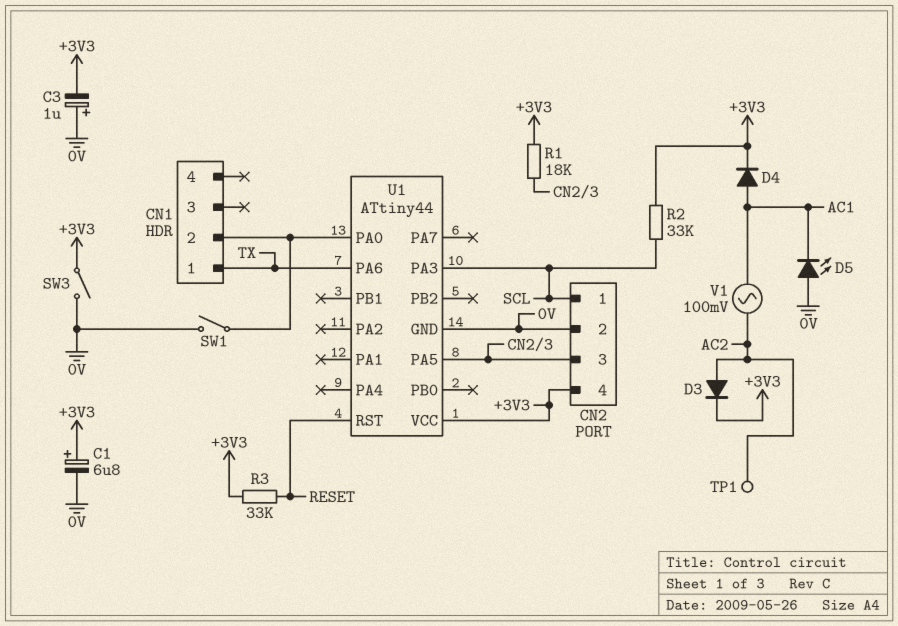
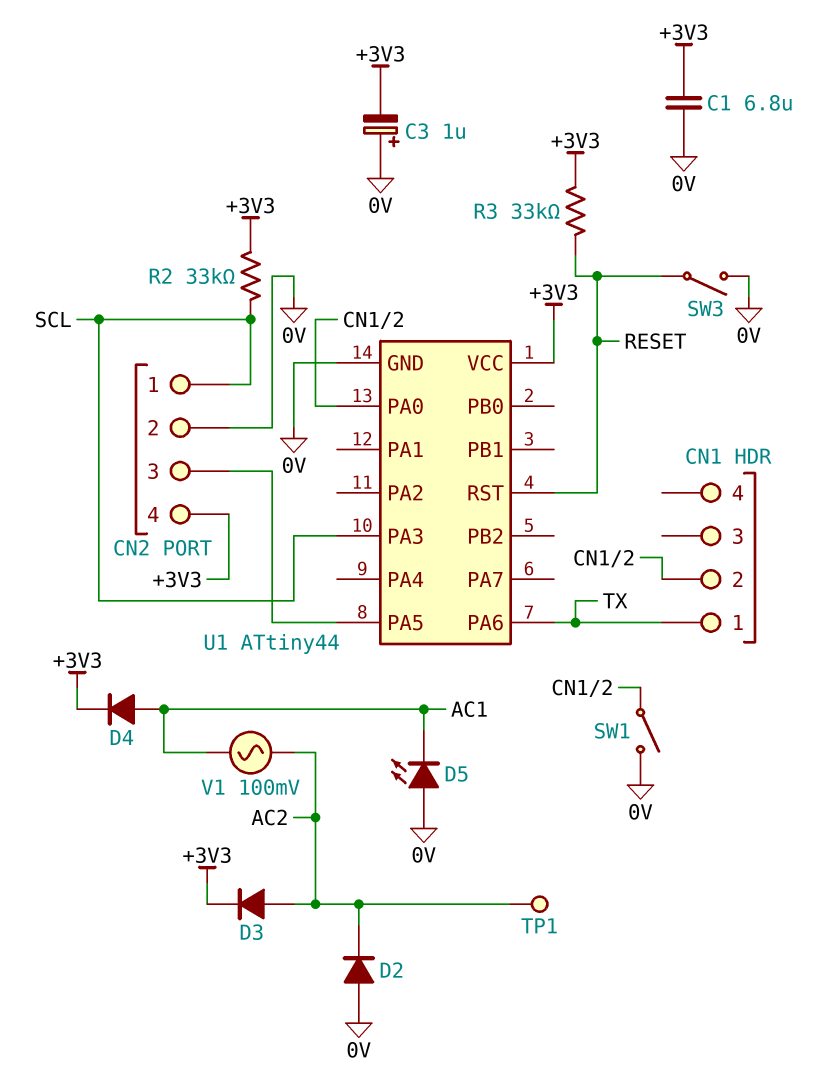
C1: 6.8uF (plus +3V3, minus 0V) -> 6.8uF (+3V3, 0V)
D2: none -> diode (A 0V, K AC2)
R1: 18k (+3V3, CN2/3) -> none
SW3: switch (+3V3, 0V) -> switch (0V, RESET)

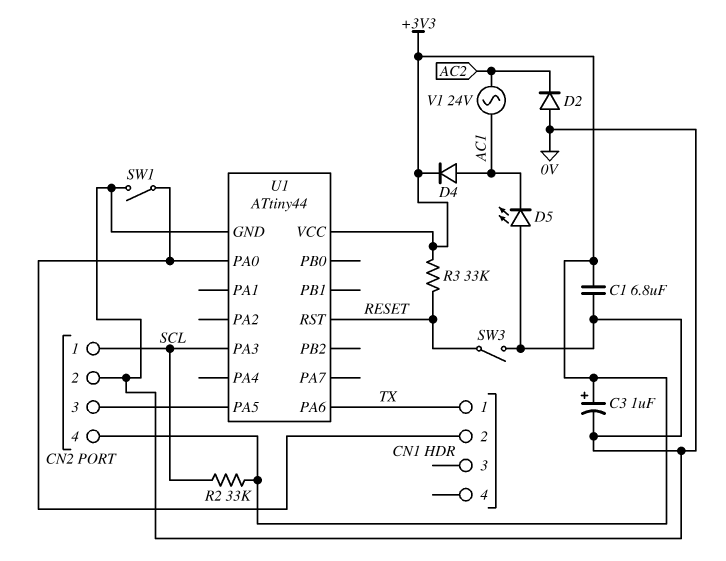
C3: 1uF (plus 0V, minus +3V3) -> 1uF (plus +3V3, minus 0V)
D3: diode (A AC2, K +3V3) -> none
TP1: test point (AC2) -> none
V1: AC 100mV (AC1, AC2) -> AC 24V (AC1, AC2)

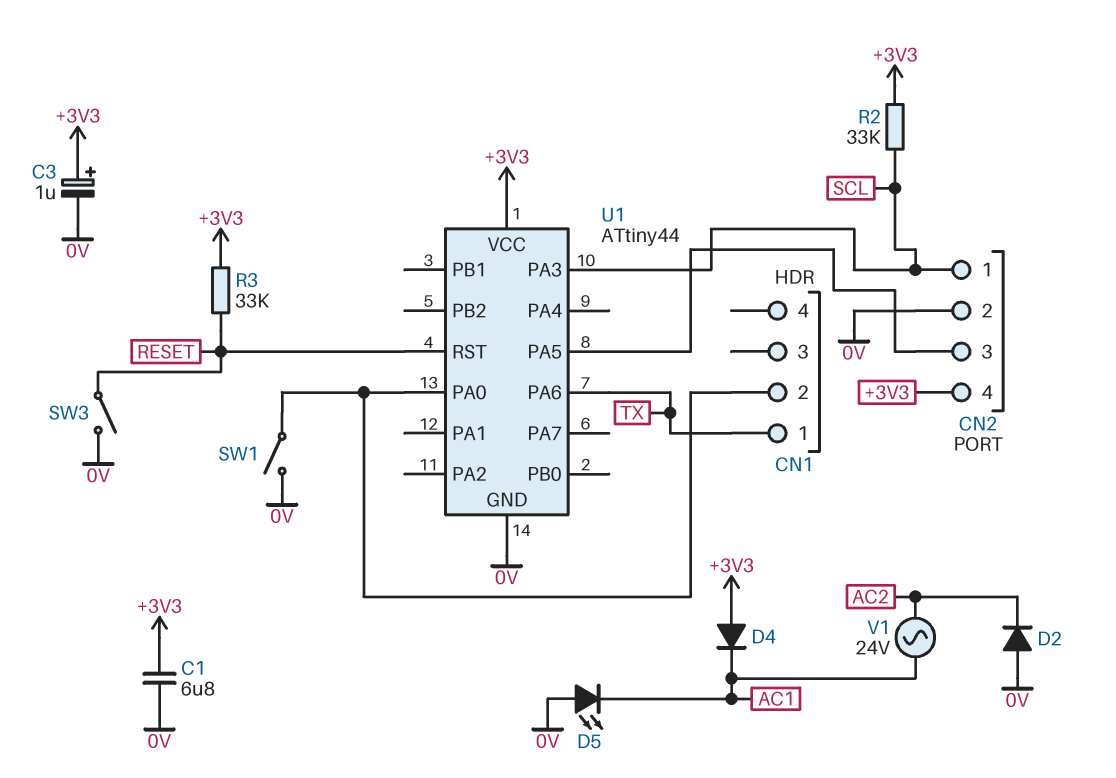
D4: diode (A AC1, K +3V3) -> diode (A +3V3, K AC1)

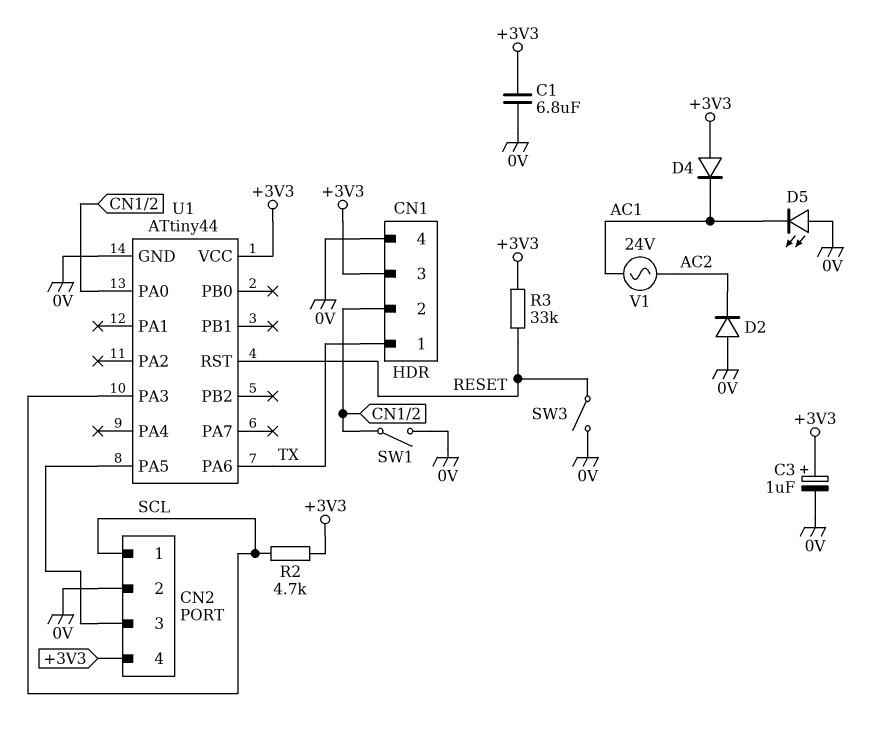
CN1 pin 3: none -> +3V3
CN1 pin 4: none -> 0V
R2: 33k (+3V3, SCL) -> 4.7k (+3V3, SCL)

